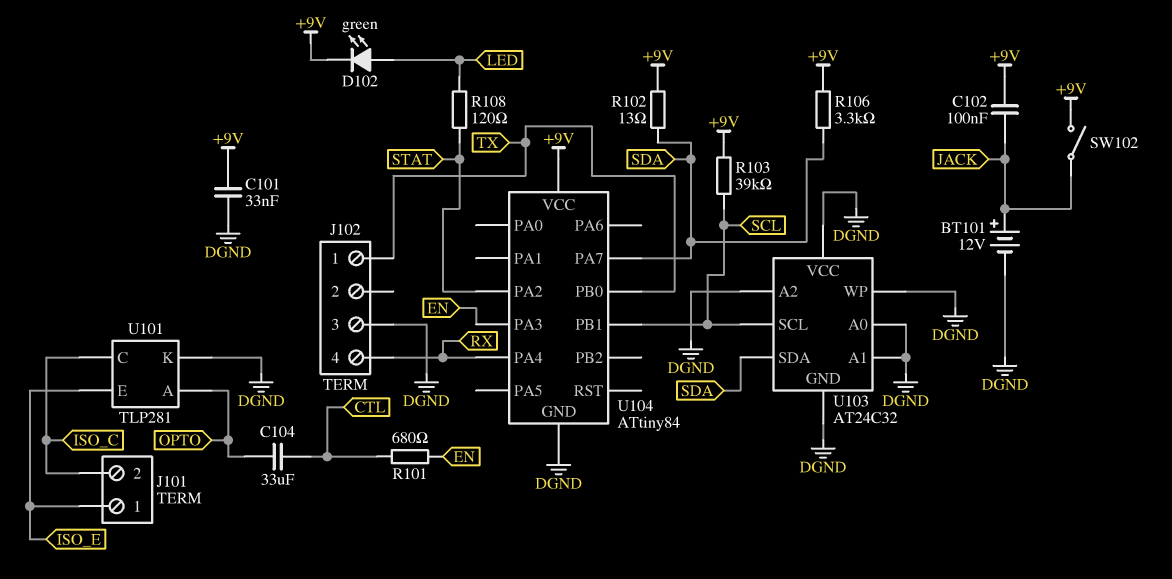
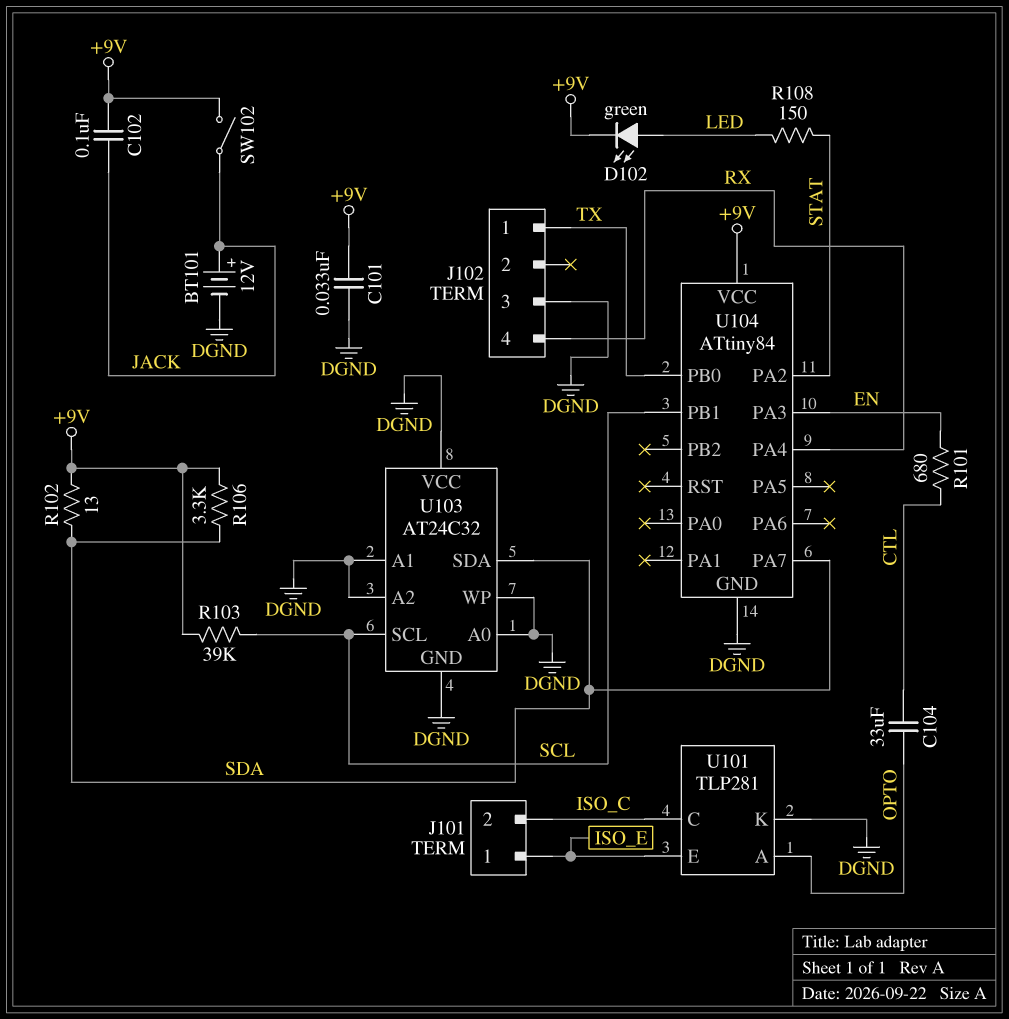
R108: 120 (LED, STAT) -> 150 (LED, STAT)

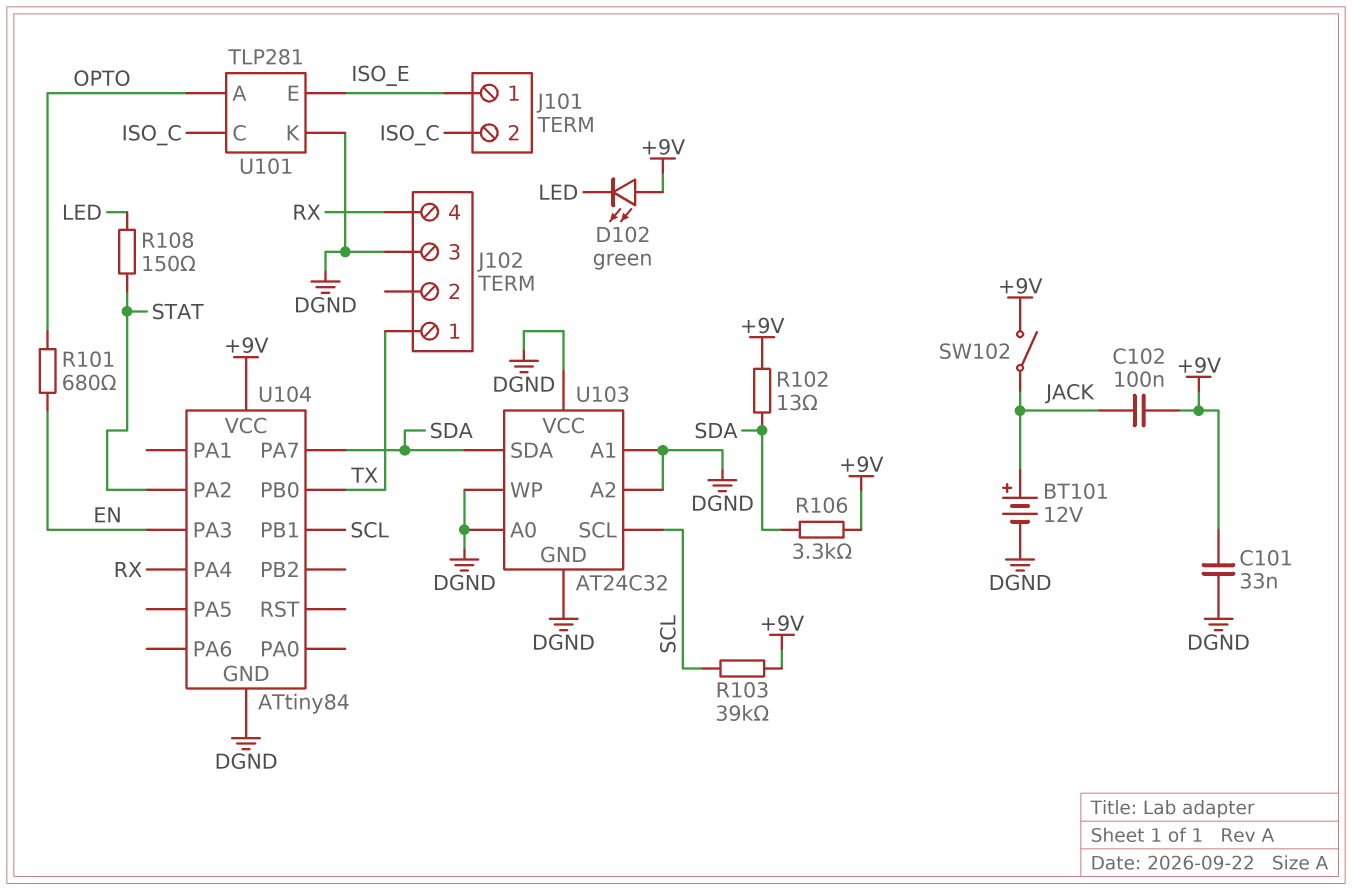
C104: 33uF (CTL, OPTO) -> none
D102: LED green (A LED, K +9V) -> LED green (A +9V, K LED)
R101: 680 (CTL, EN) -> 680 (EN, OPTO)

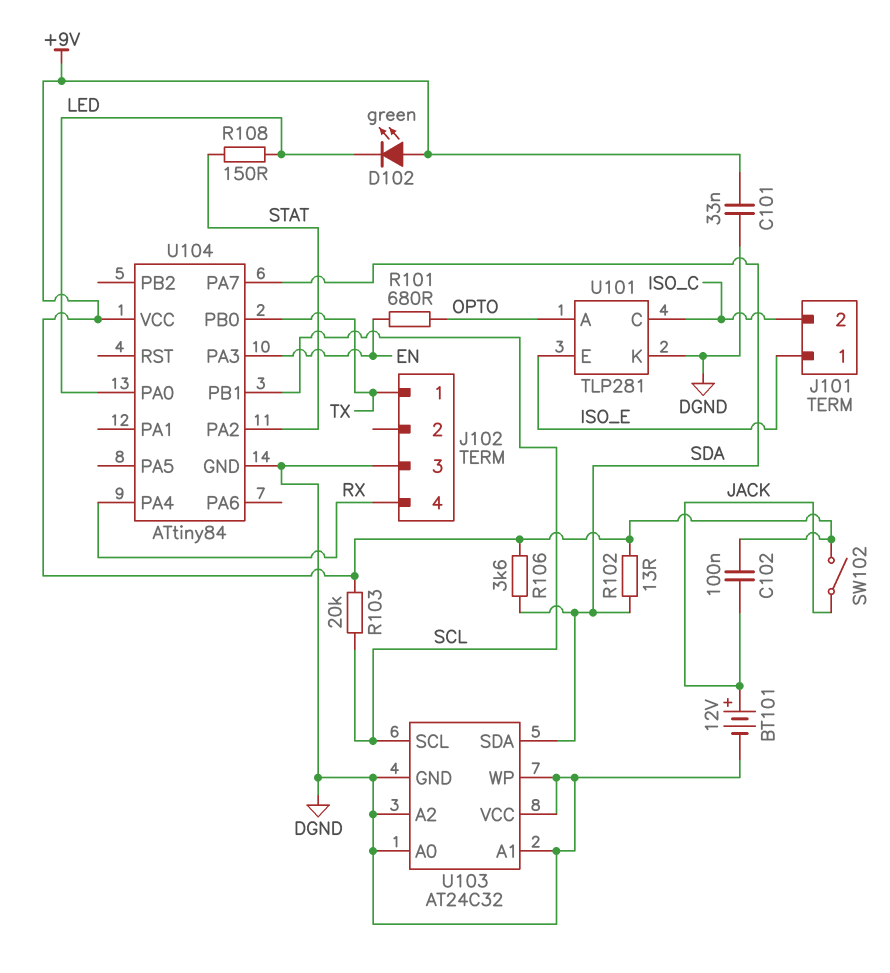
R103: 39k (+9V, SCL) -> 20k (+9V, SCL)
R106: 3.3k (+9V, SDA) -> 3.6k (+9V, SDA)
U104 pin PA0: none -> LED

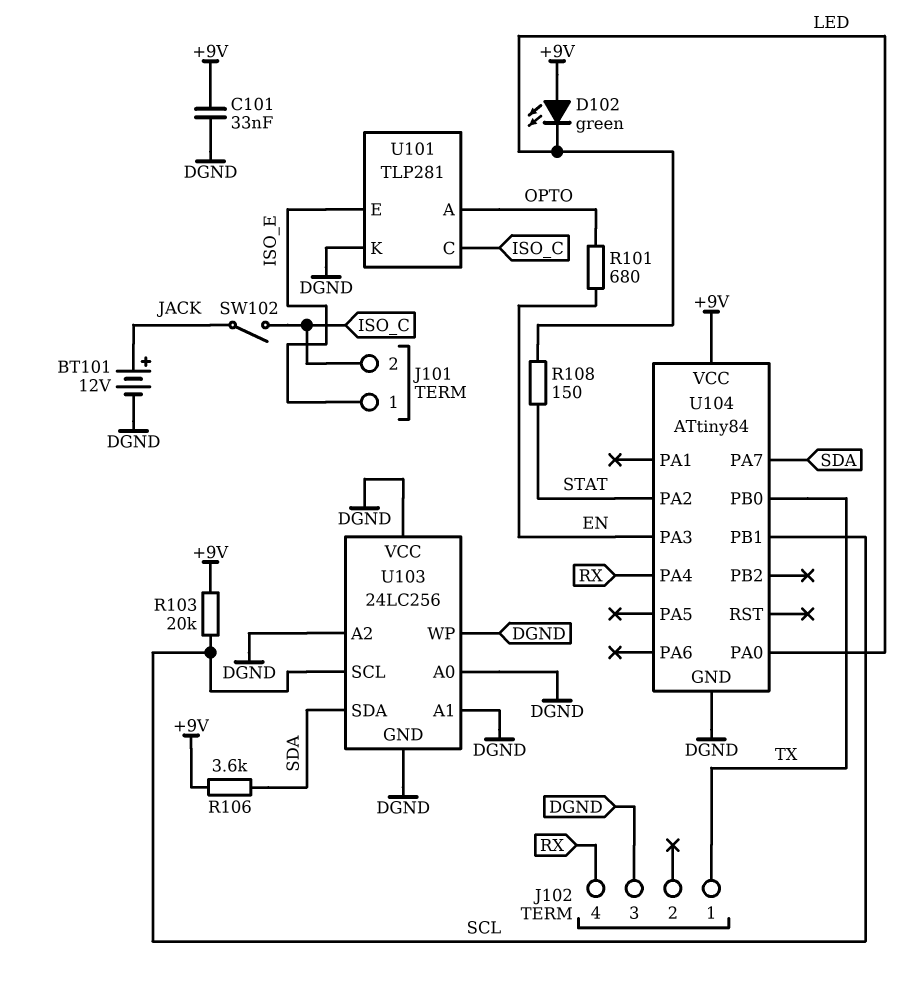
C102: 100nF (+9V, JACK) -> none
R102: 13 (+9V, SDA) -> none
SW102: switch (+9V, JACK) -> switch (ISO_C, JACK)
U103: AT24C32 -> 24LC256

